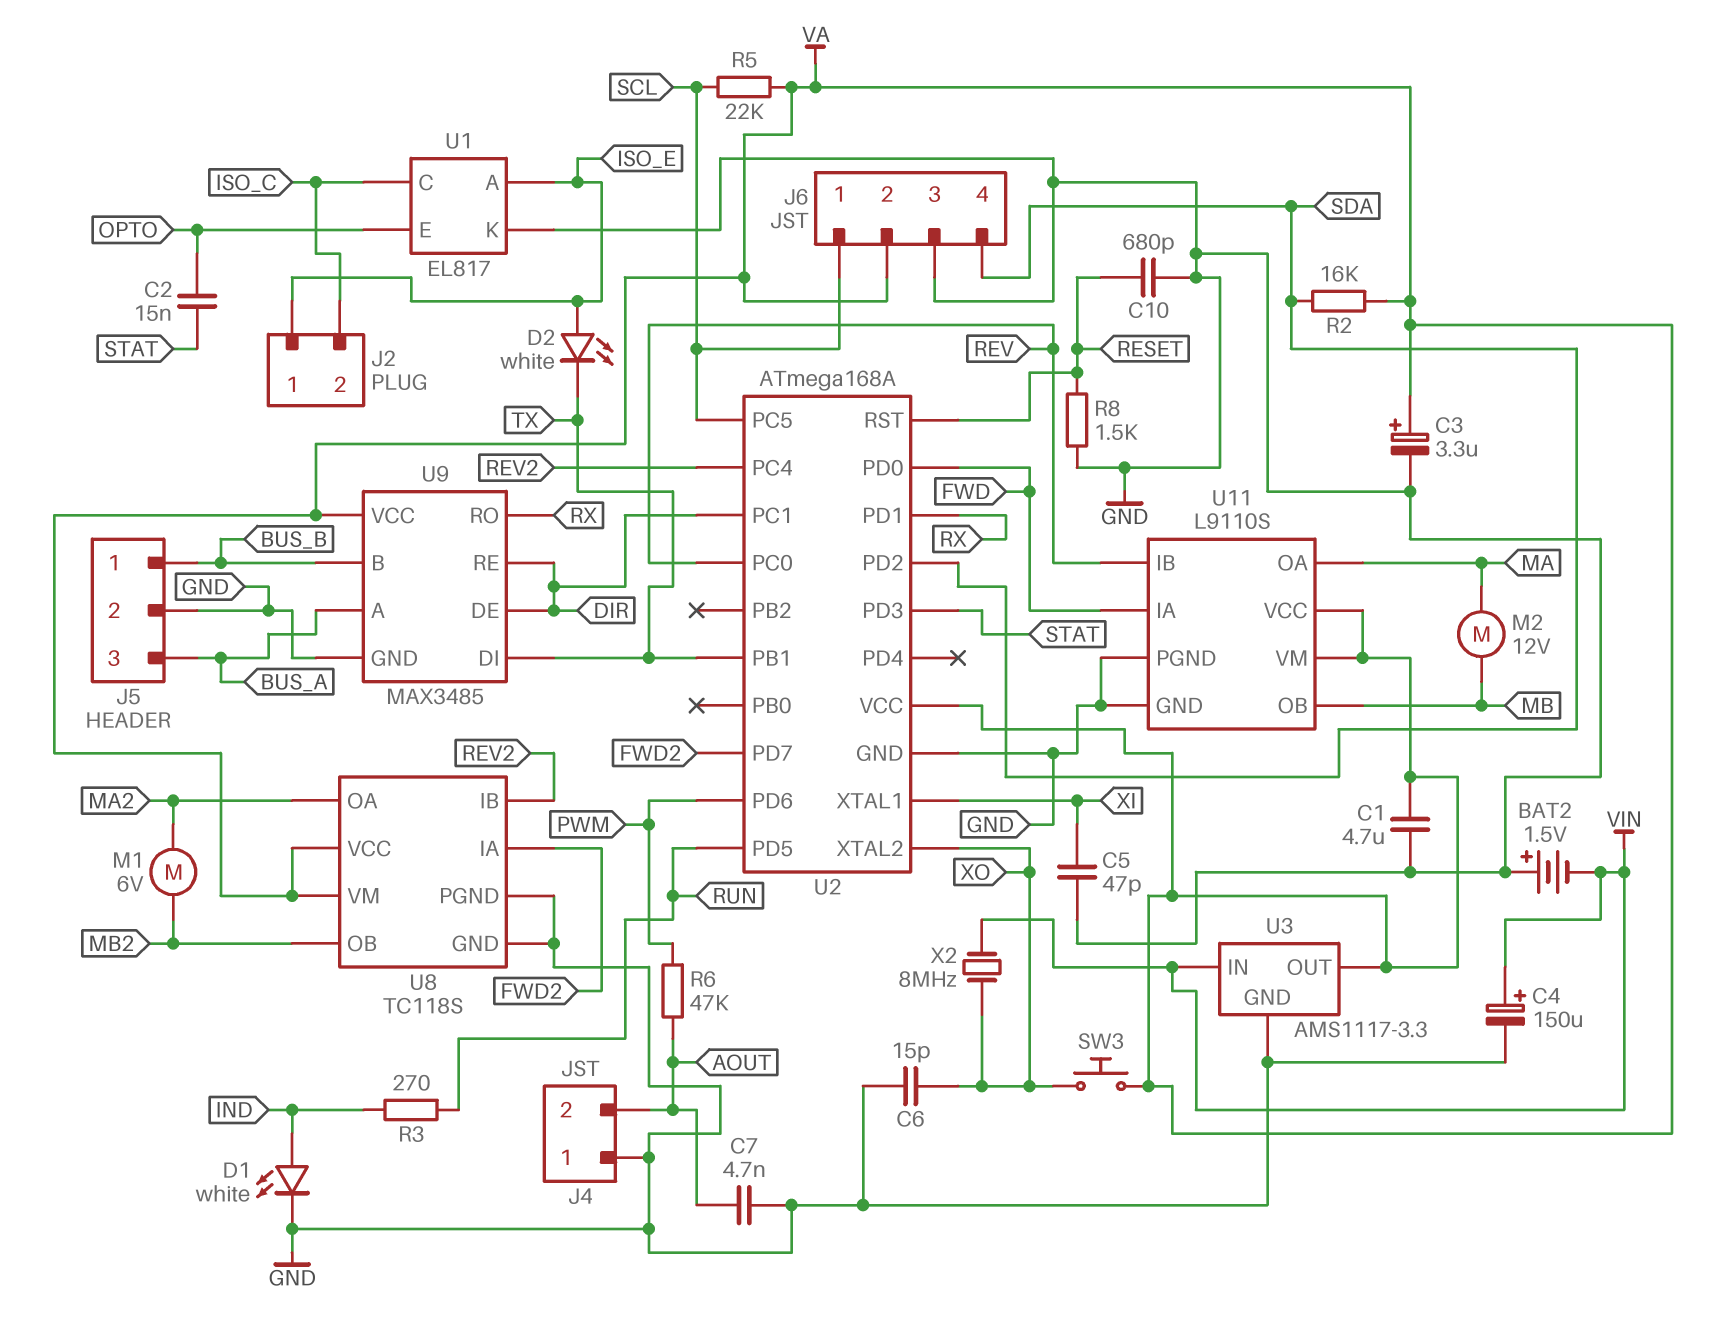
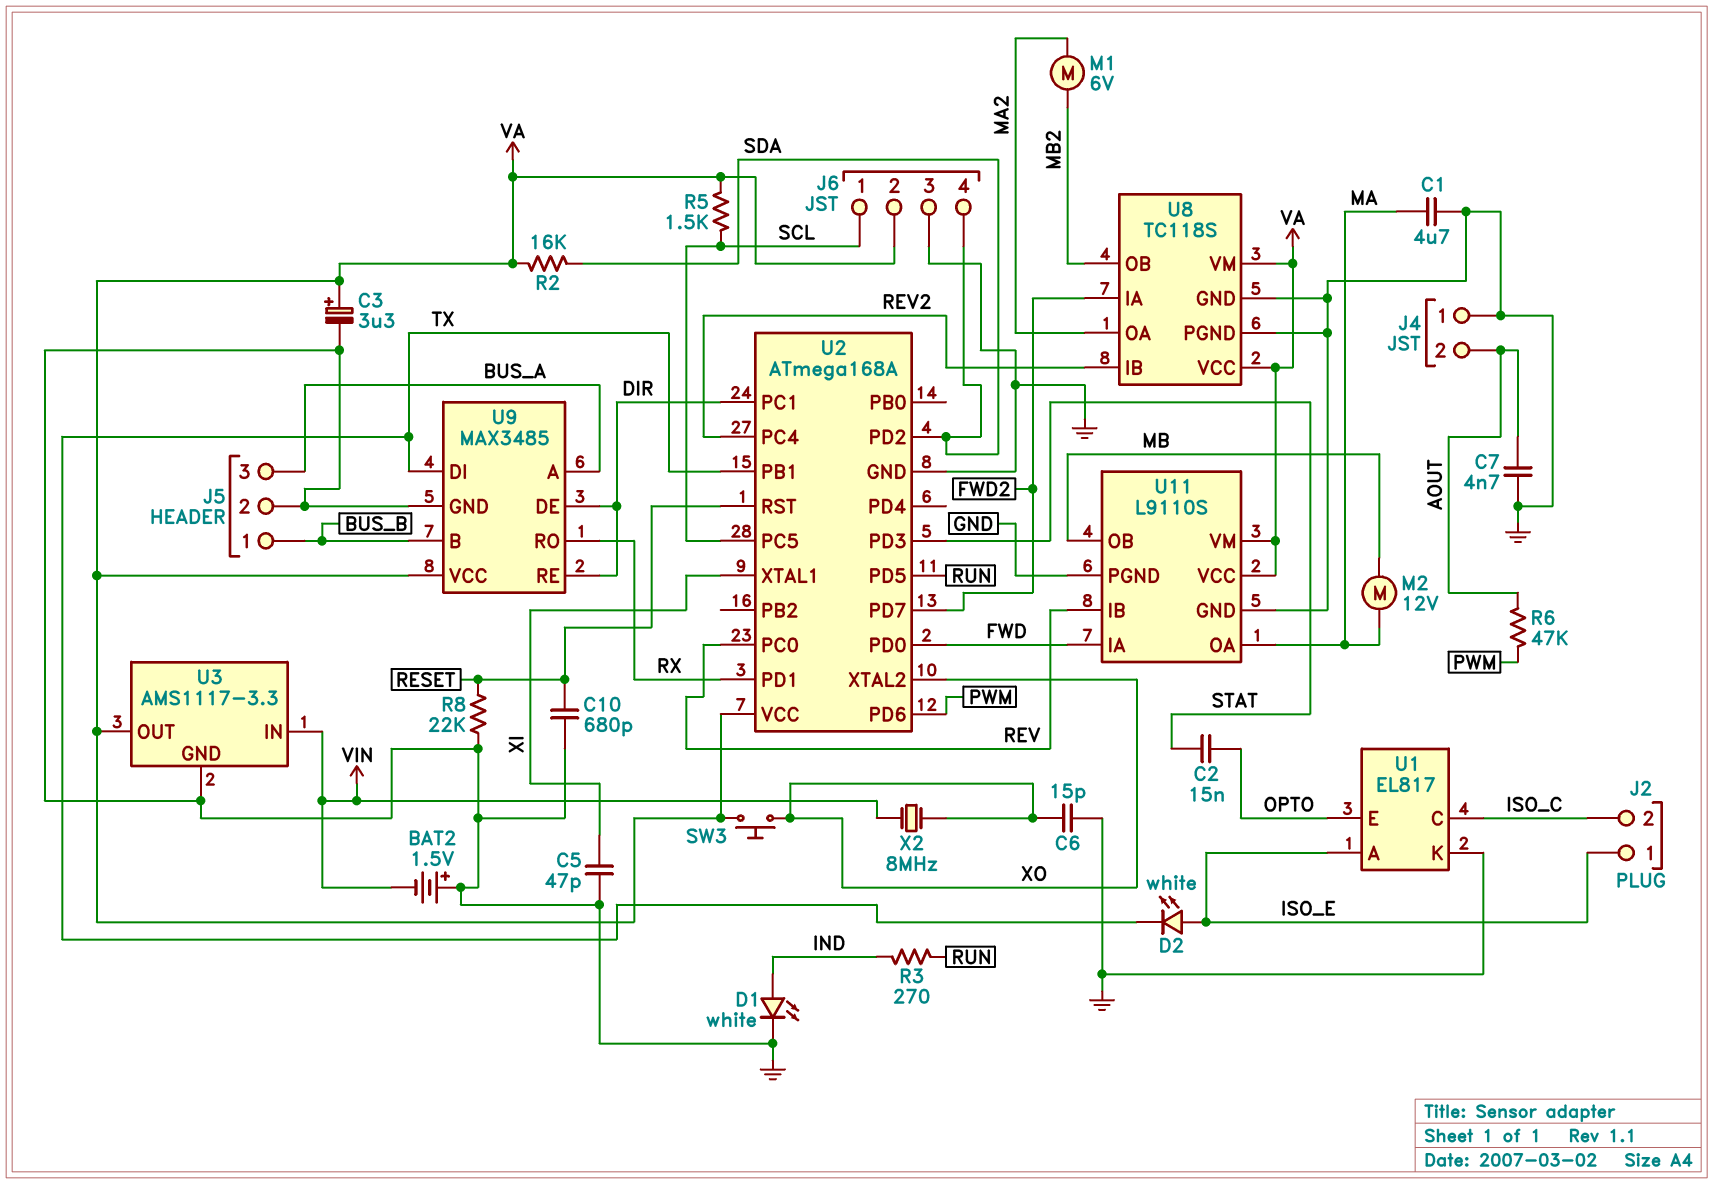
C1: 4.7uF (GND, VA) -> 4.7uF (GND, MA)
C4: 150uF (plus VIN, minus GND) -> none
R5: 22k (SCL, VA) -> 1.5k (SCL, VA)
R8: 1.5k (GND, RESET) -> 22k (GND, RESET)

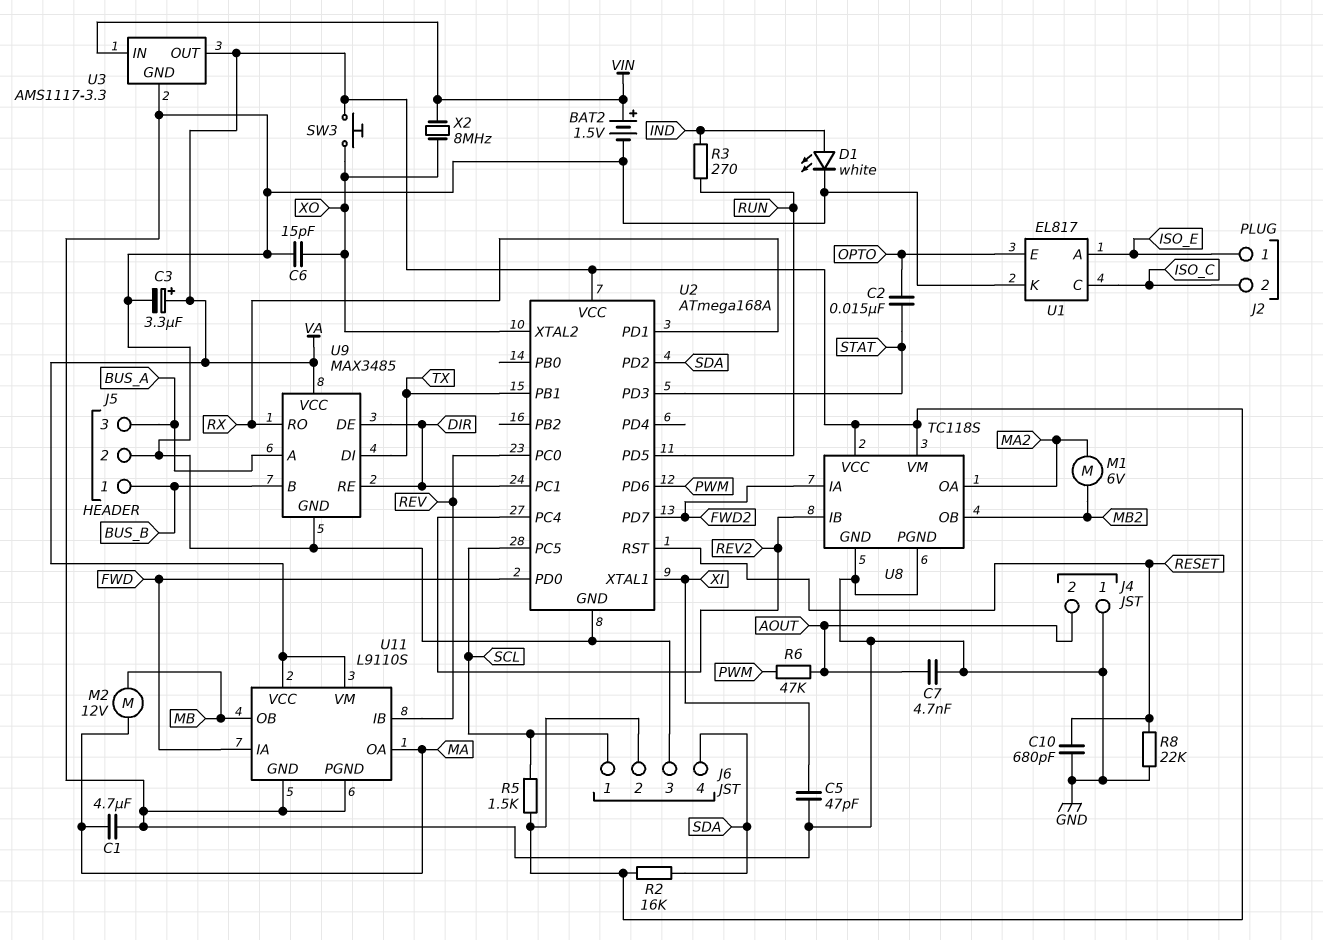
BAT2: 1.5V (plus GND, minus VIN) -> 1.5V (plus VIN, minus GND)
D2: LED white (A ISO_E, K TX) -> none

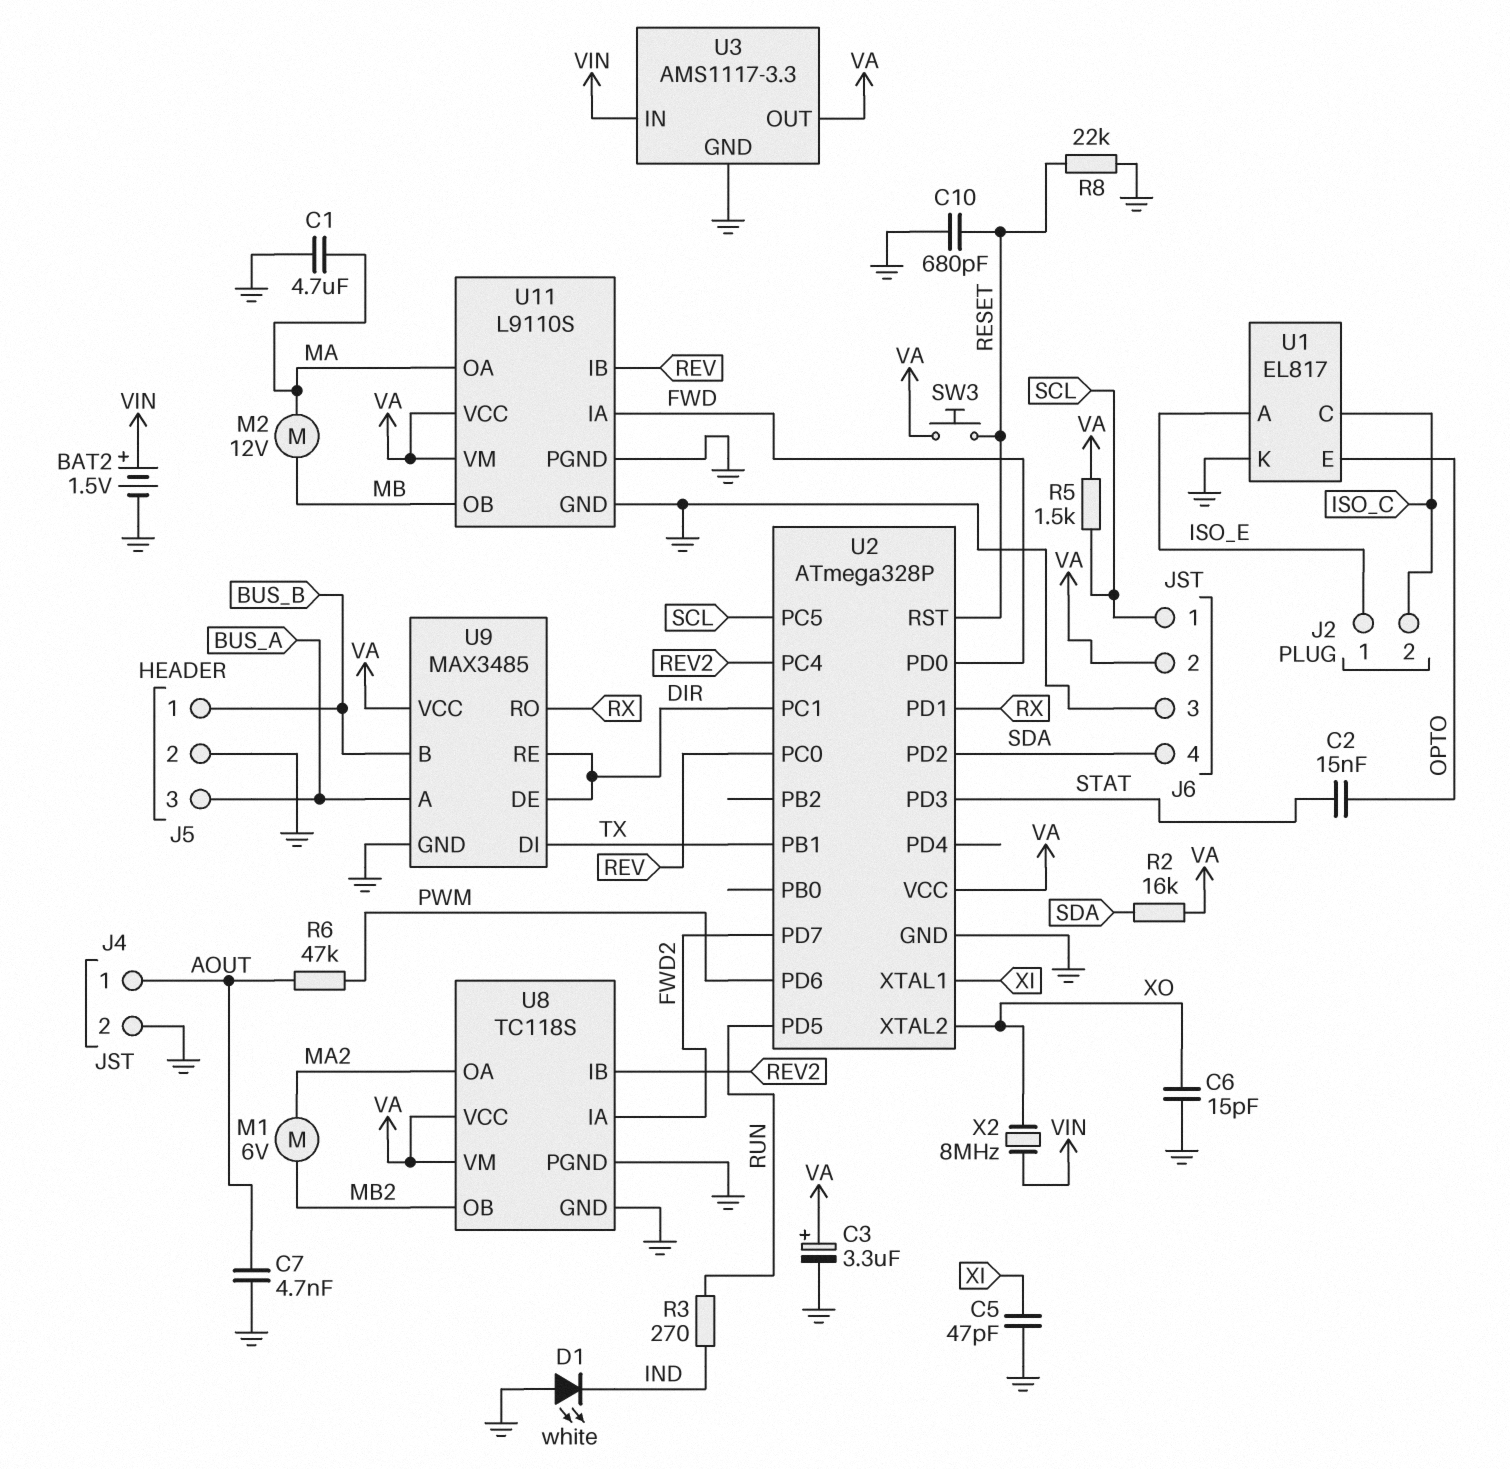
D1: LED white (A IND, K GND) -> LED white (A GND, K IND)
J4 pin 1: GND -> AOUT
J4 pin 2: AOUT -> GND
SW3: button (VA, XO) -> button (RESET, VA)
U2: ATmega168A -> ATmega328P

